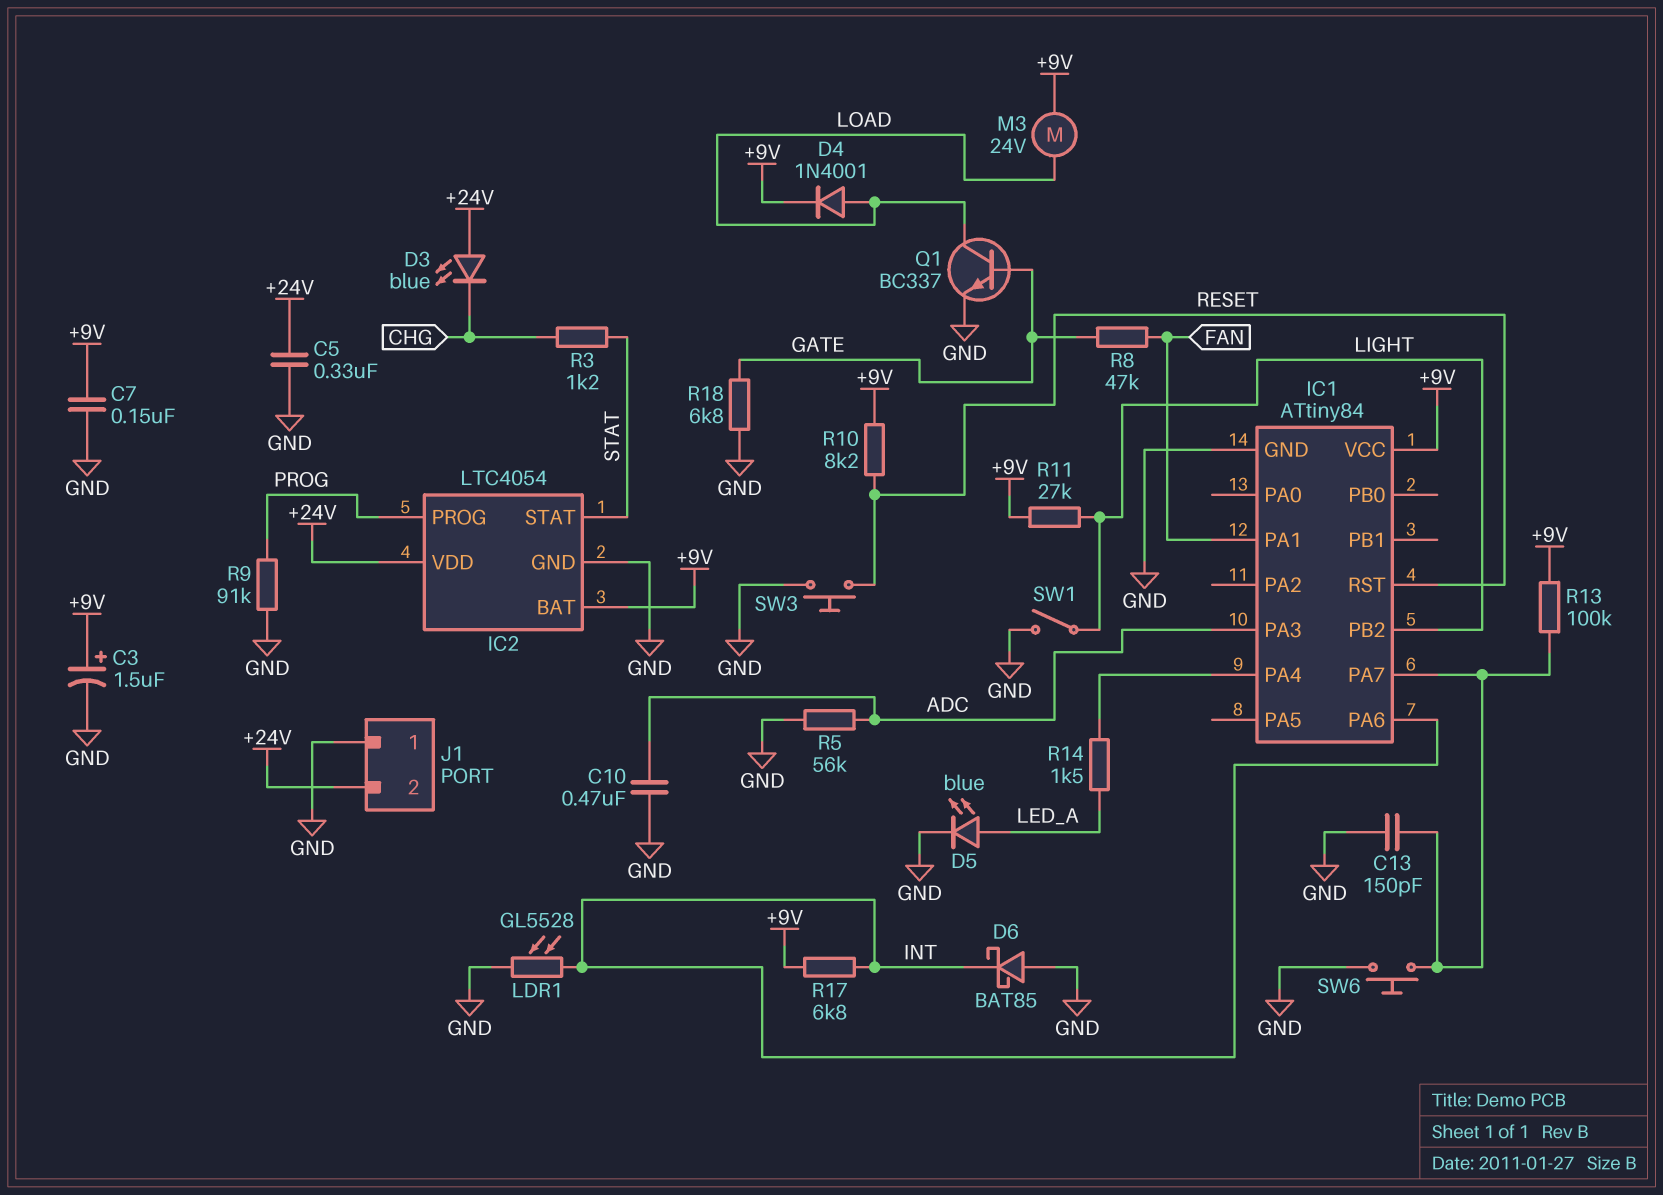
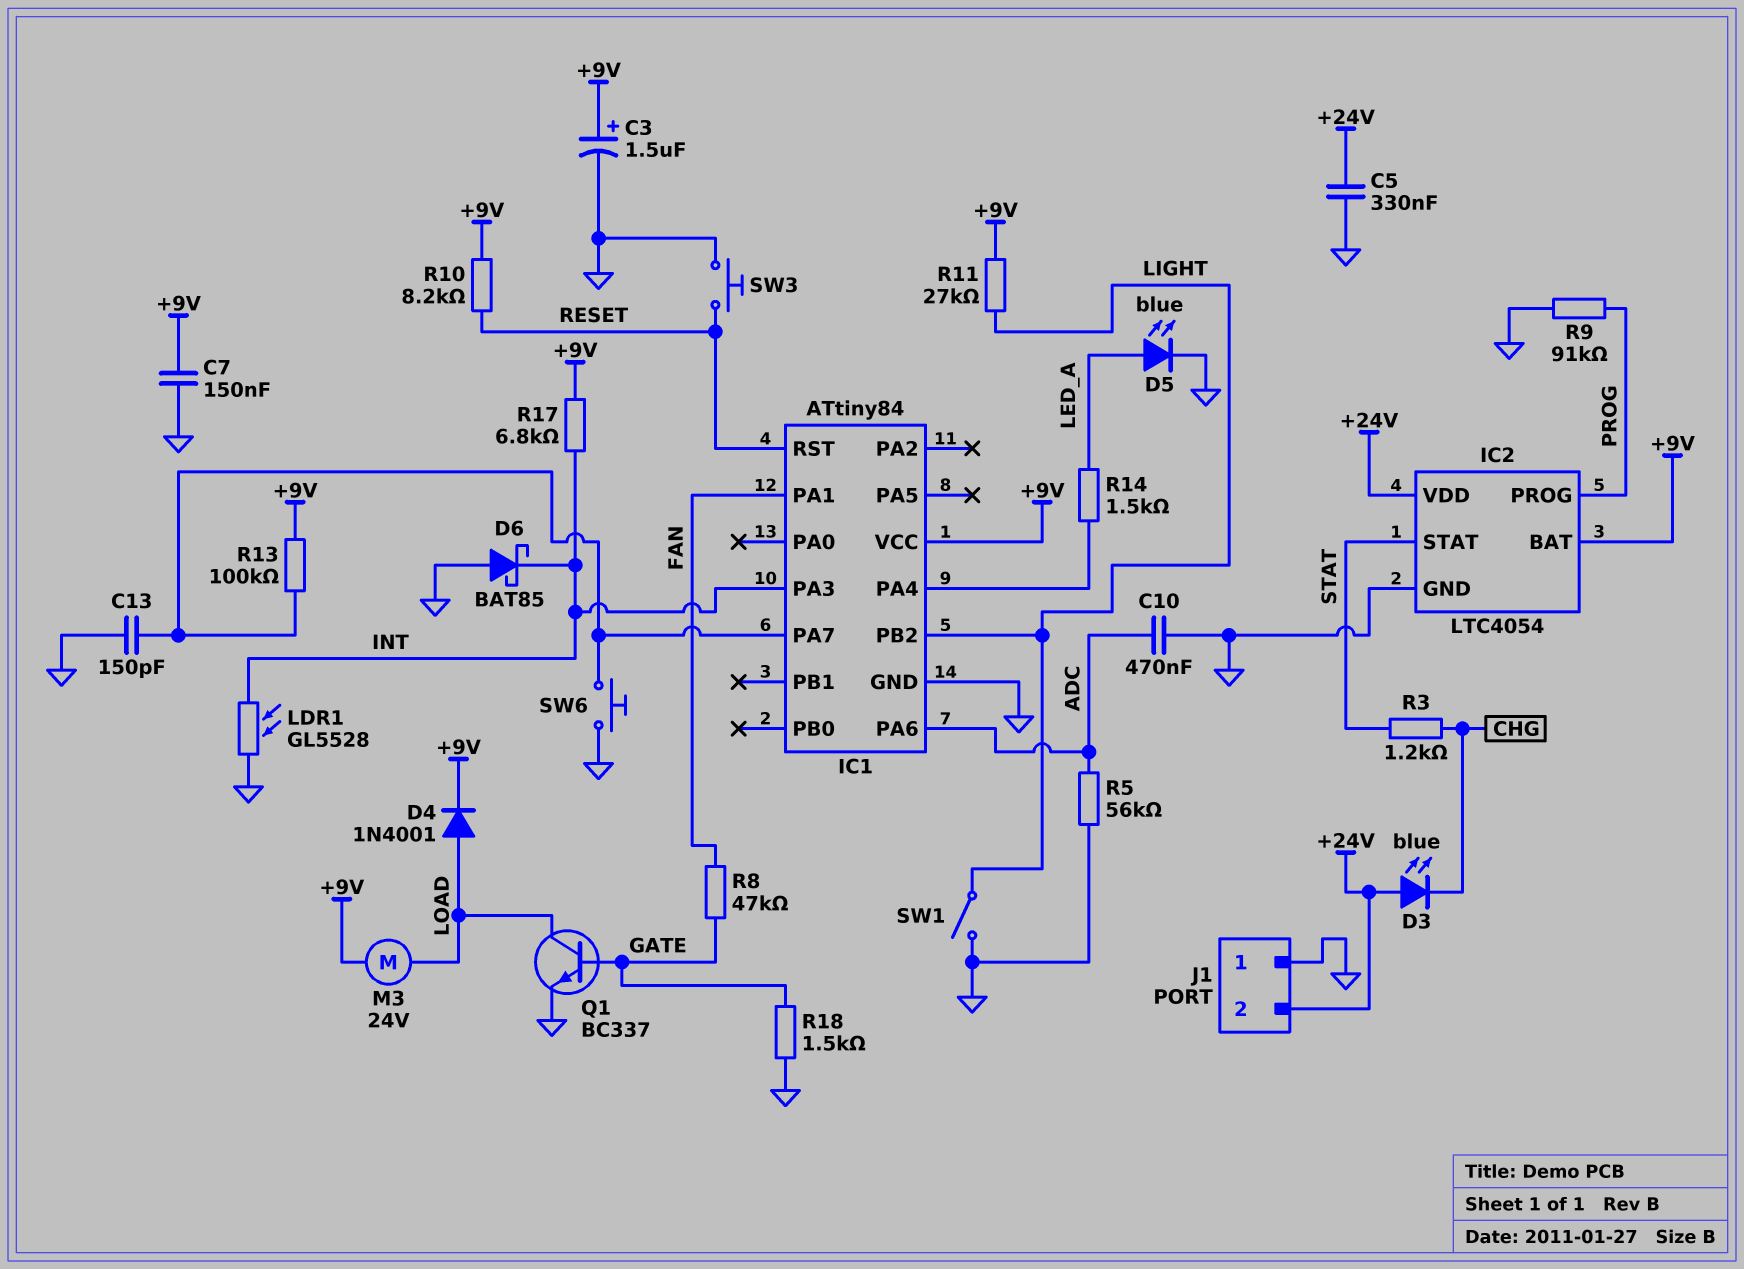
IC1 pin PA3: ADC -> INT
IC1 pin PA6: INT -> ADC
R18: 6.8k (GATE, GND) -> 1.5k (GATE, GND)

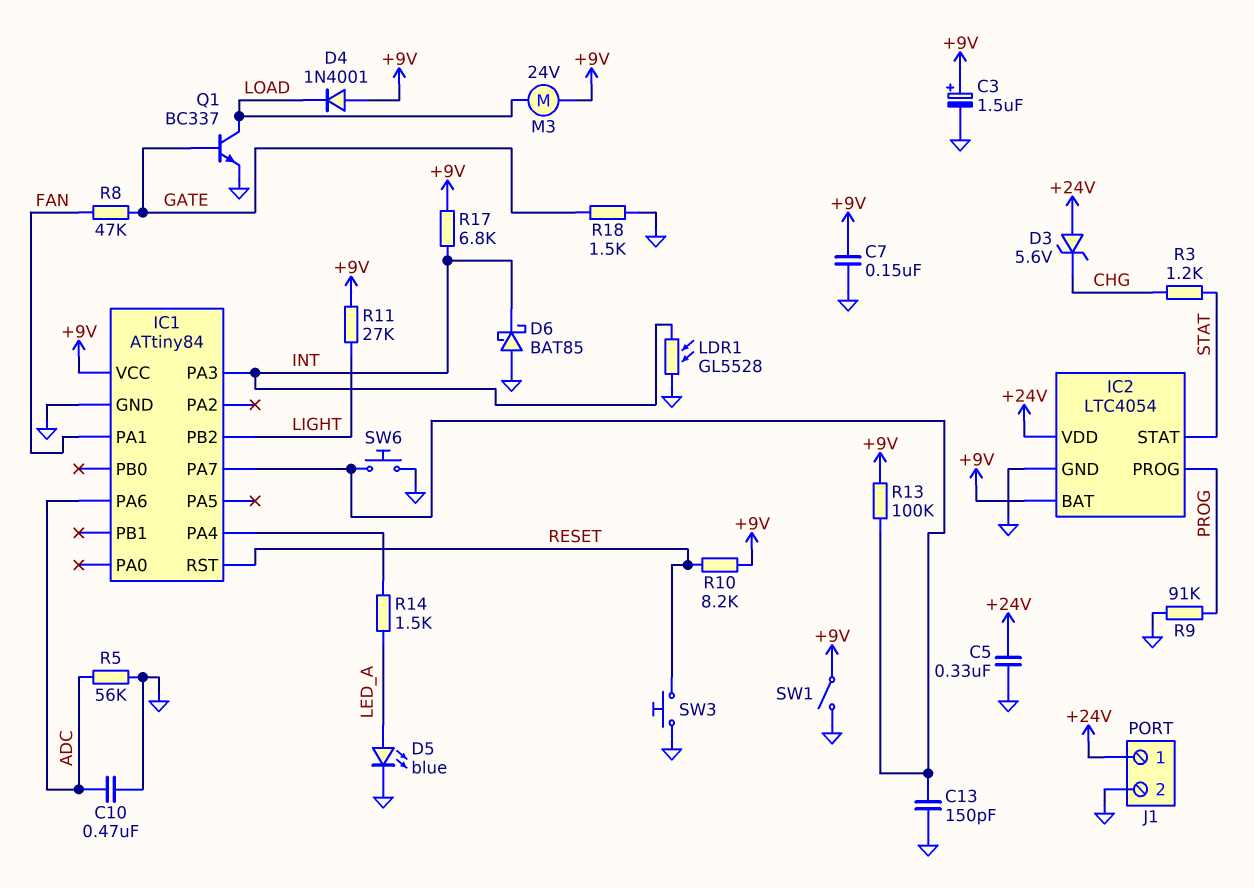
D3: LED blue (A +24V, K CHG) -> zener 5.6V (A +24V, K CHG)
D4: diode 1N4001 (A LOAD, K +9V) -> diode 1N4001 (A +9V, K LOAD)
J1 pin 1: GND -> +24V
J1 pin 2: +24V -> GND
SW1: switch (GND, LIGHT) -> switch (+9V, GND)

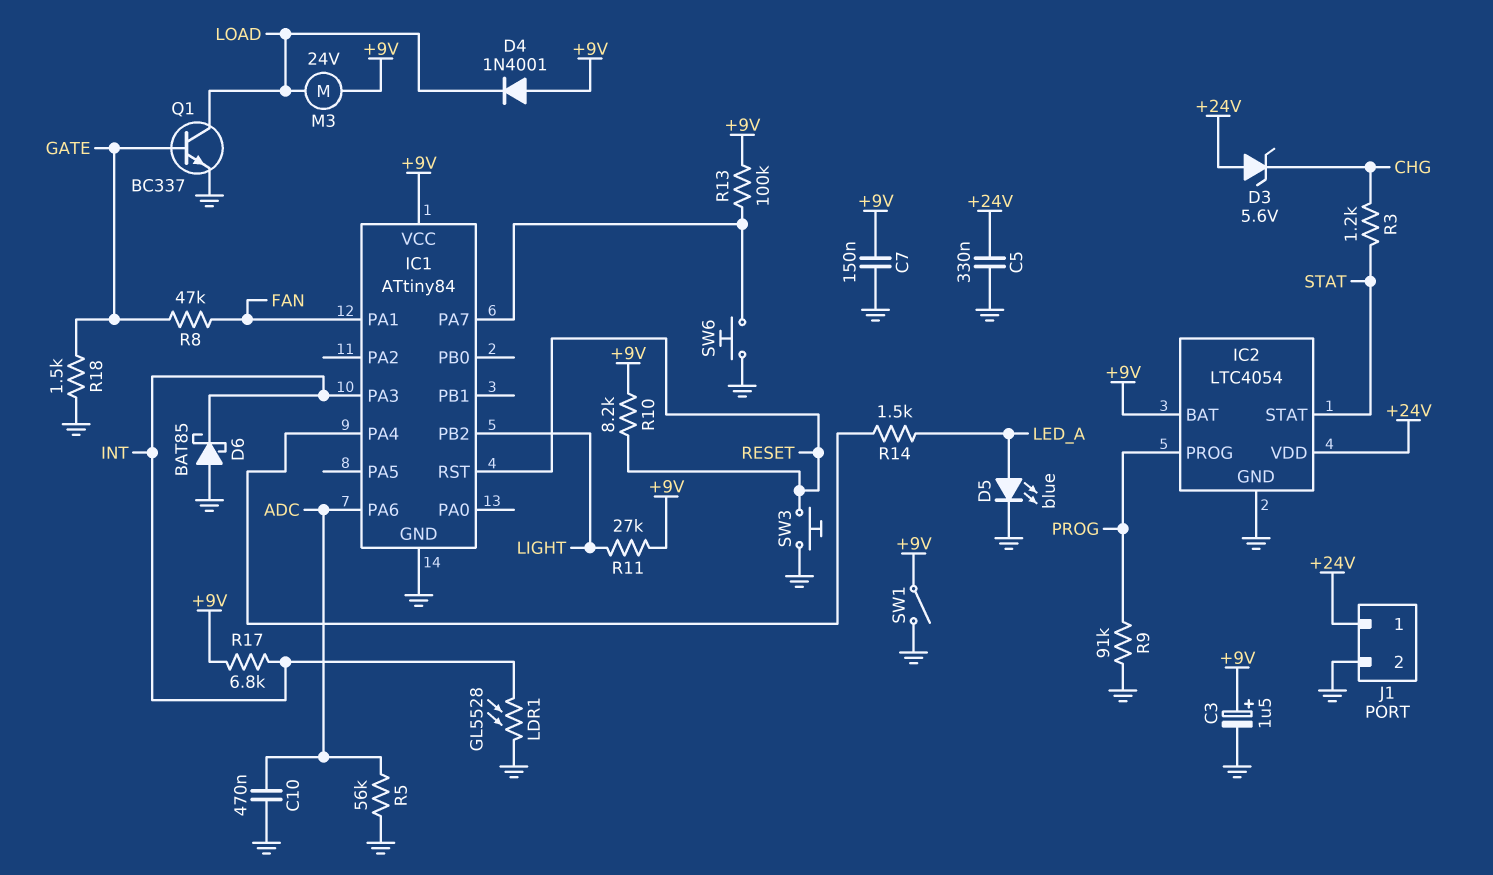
C13: 150pF (GND, IC1/PA7) -> none

